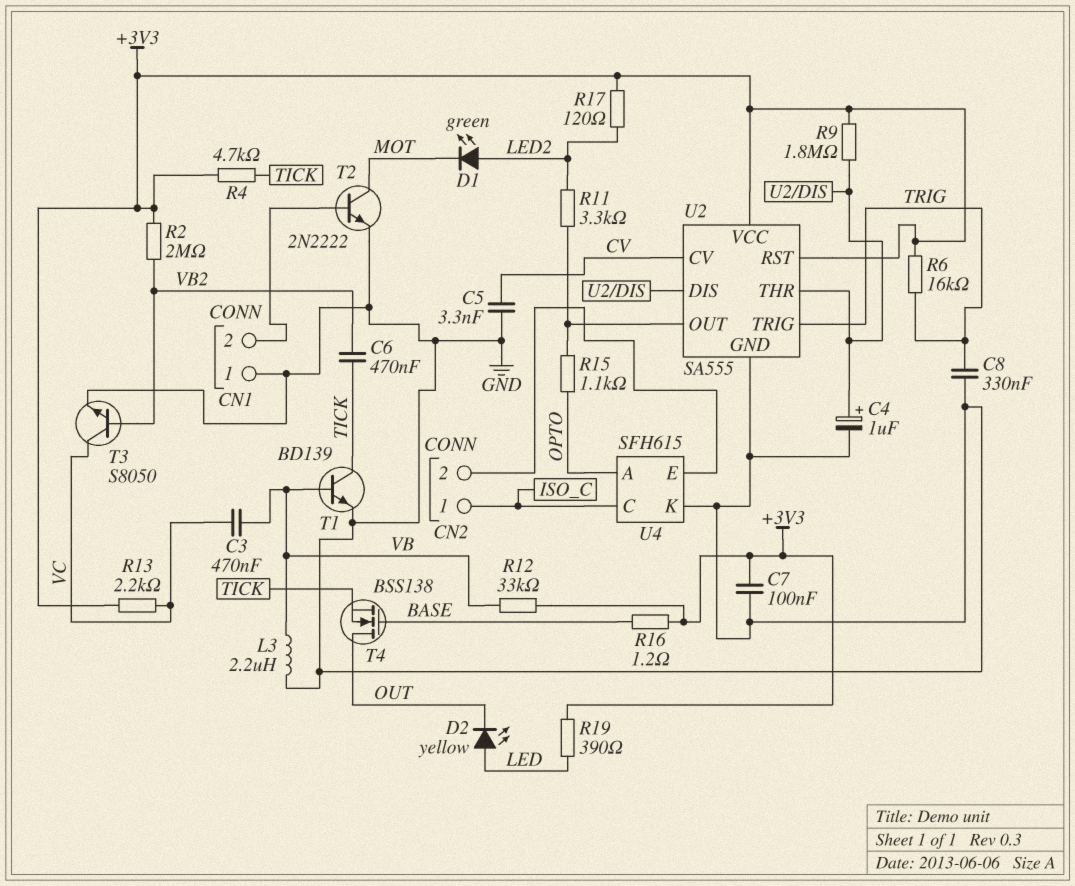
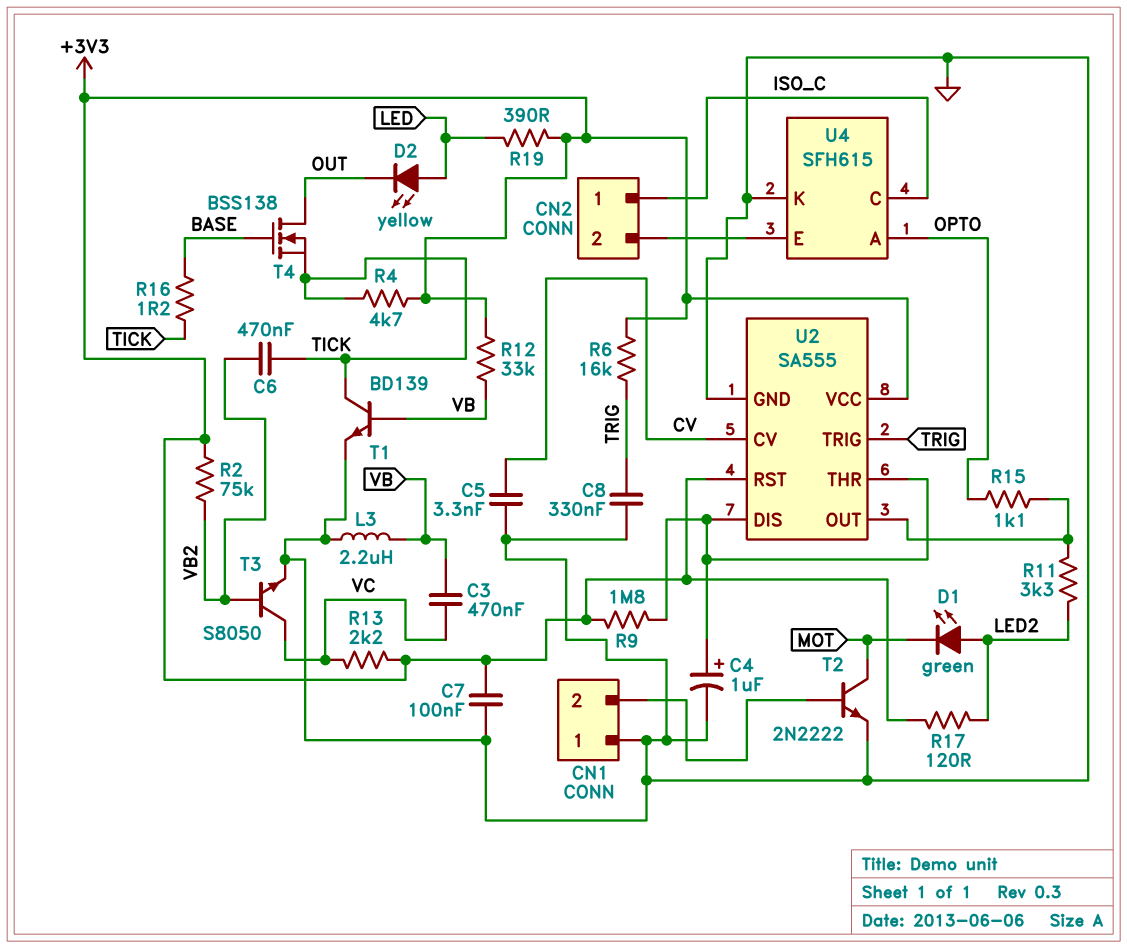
R2: 2M (+3V3, VB2) -> 75k (+3V3, VB2)
R16: 1.2 (+3V3, BASE) -> 1.2 (BASE, TICK)

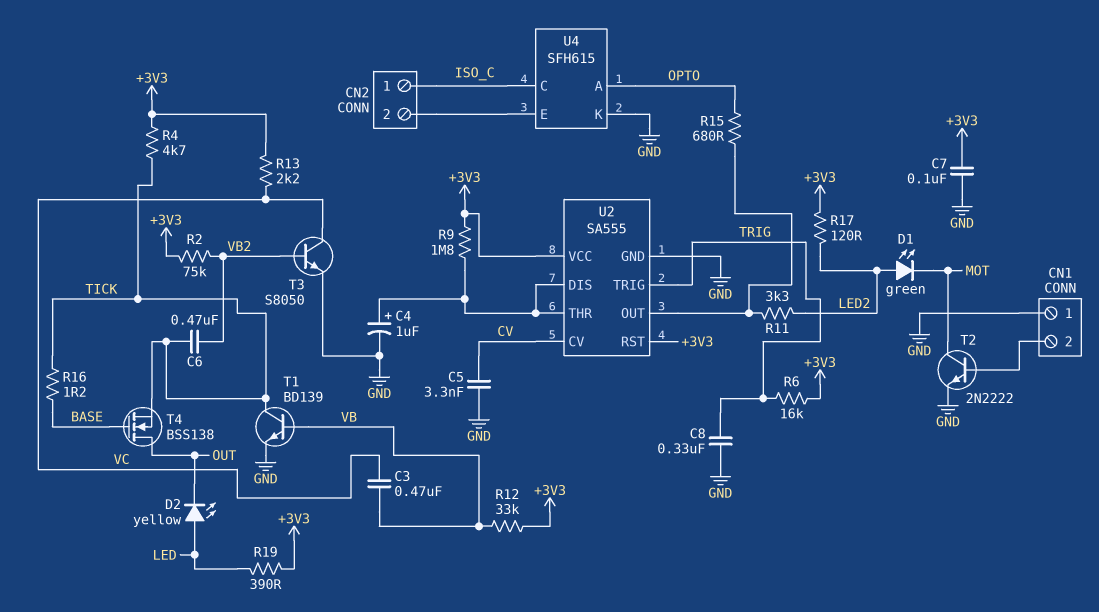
L3: 2.2uH (GND, VB) -> none
R15: 1.1k (OPTO, U2/OUT) -> 680 (OPTO, U2/OUT)

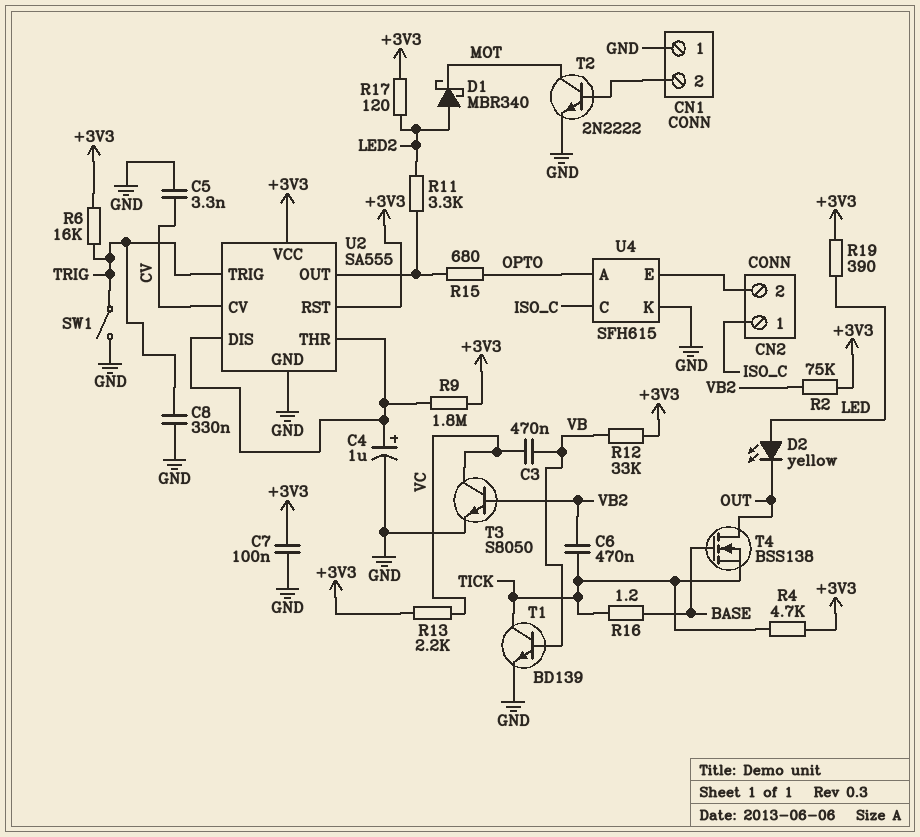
D1: LED green (A LED2, K MOT) -> schottky MBR340 (A LED2, K MOT)
SW1: none -> switch (GND, TRIG)

